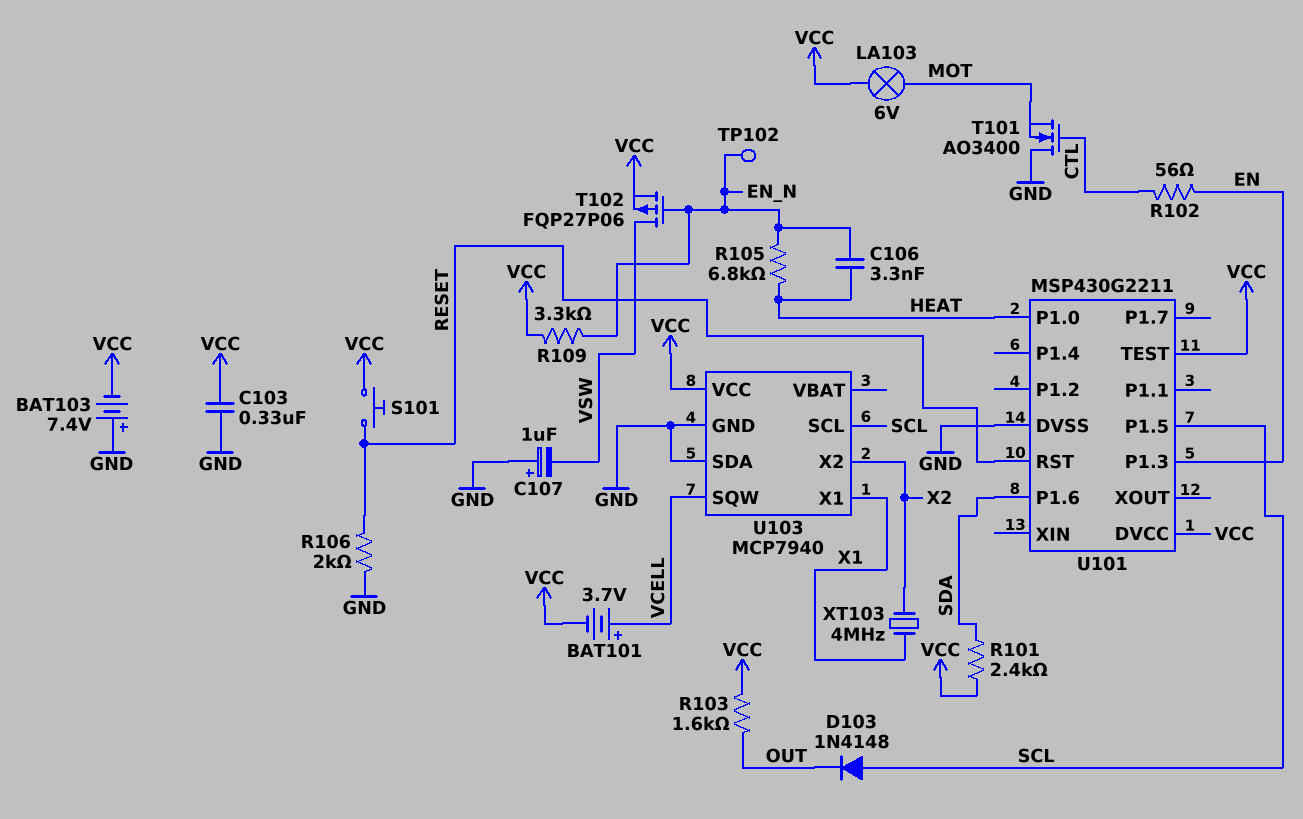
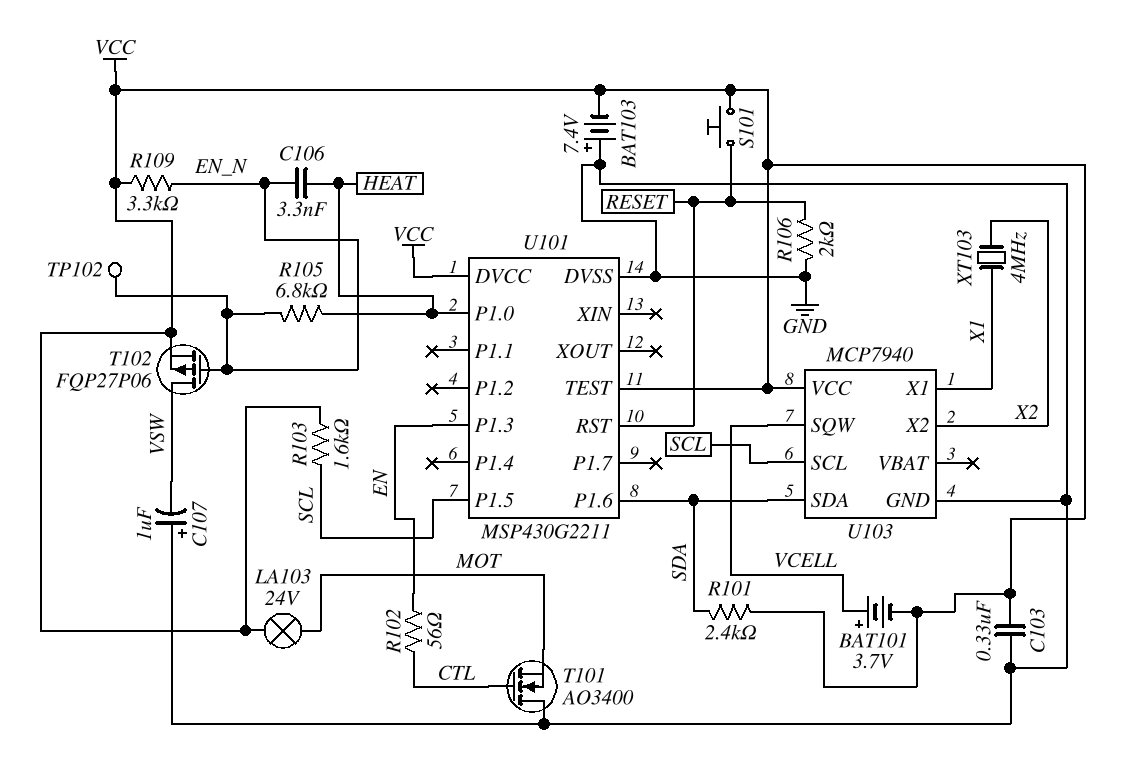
D103: diode 1N4148 (A SCL, K OUT) -> none
LA103: lamp 6V (MOT, VCC) -> lamp 24V (MOT, VCC)
R103: 1.6k (OUT, VCC) -> 1.6k (SCL, VCC)
U103 pin SDA: GND -> SDA

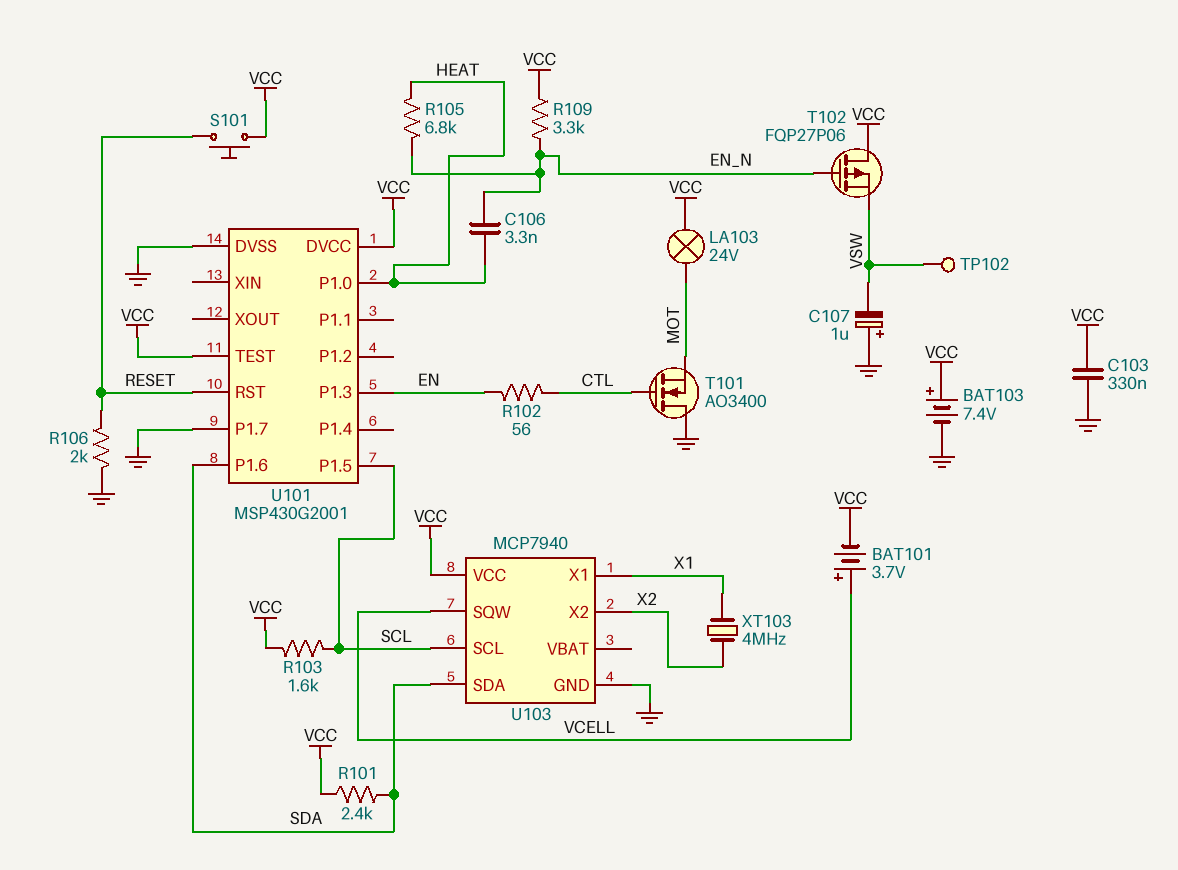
BAT103: 7.4V (plus GND, minus VCC) -> 7.4V (plus VCC, minus GND)
T102: PMOS FQP27P06 (G EN_N, D VSW, S VCC) -> PMOS FQP27P06 (G EN_N, D VCC, S VSW)
TP102: test point (EN_N) -> test point (VSW)
U101: MSP430G2211 -> MSP430G2001
U101 pin P1.7: none -> GND

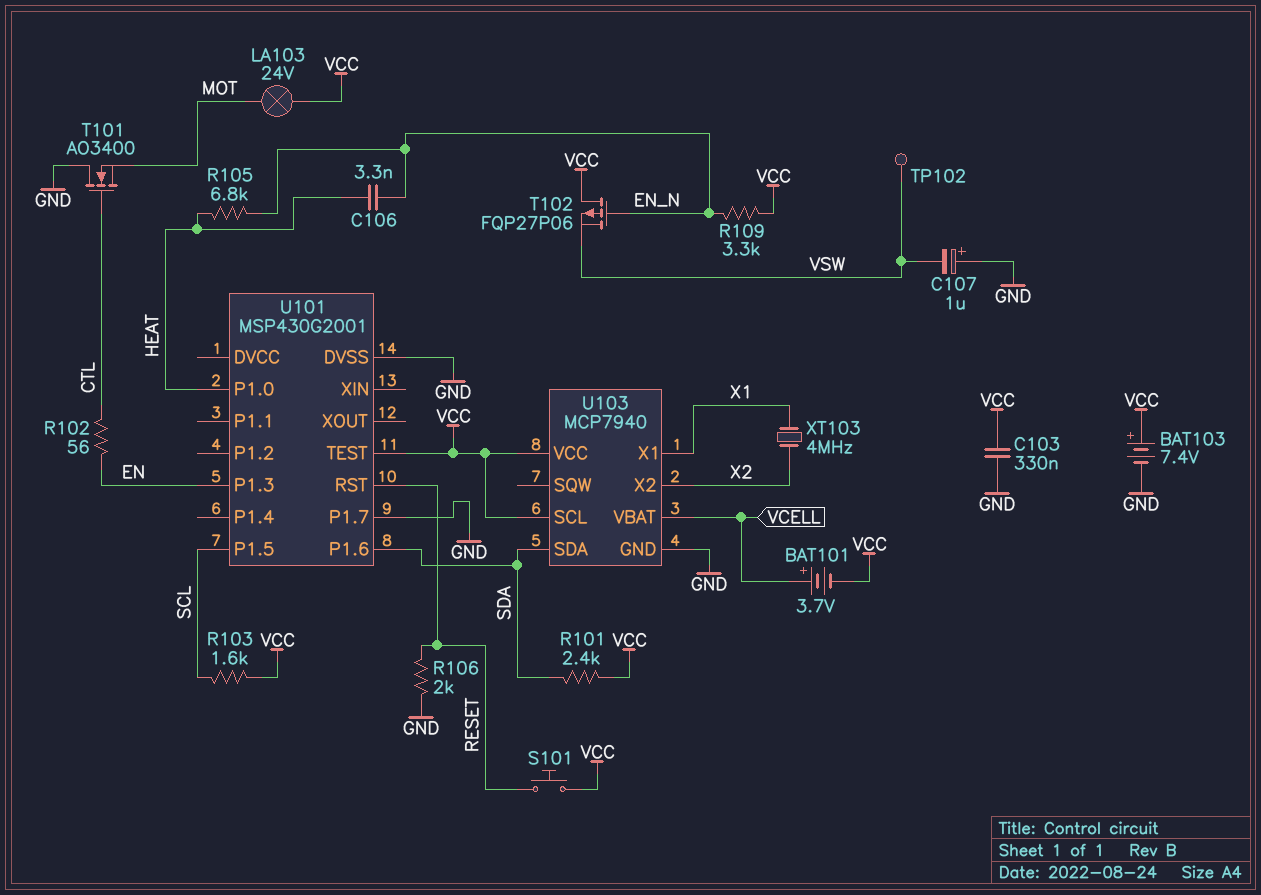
U101 pin DVCC: VCC -> none
U103 pin SCL: SCL -> VCC
U103 pin SQW: VCELL -> none
U103 pin VBAT: none -> VCELL

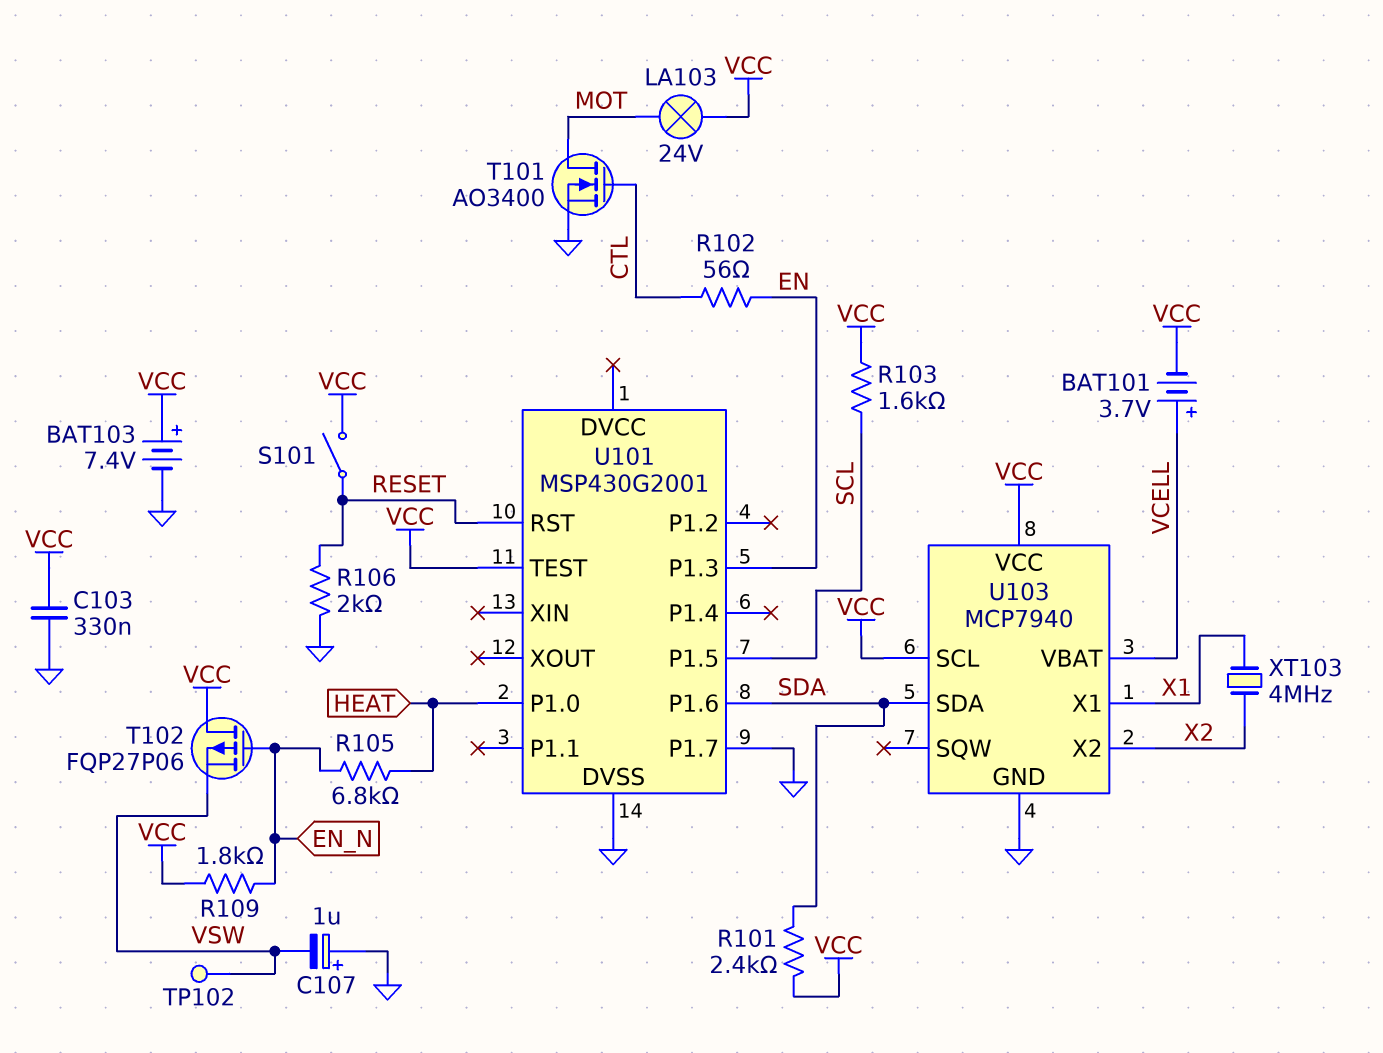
C106: 3.3nF (EN_N, HEAT) -> none
R109: 3.3k (EN_N, VCC) -> 1.8k (EN_N, VCC)
S101: button (RESET, VCC) -> switch (RESET, VCC)
T101: NMOS AO3400 (G CTL, D GND, S MOT) -> NMOS AO3400 (G CTL, D MOT, S GND)

